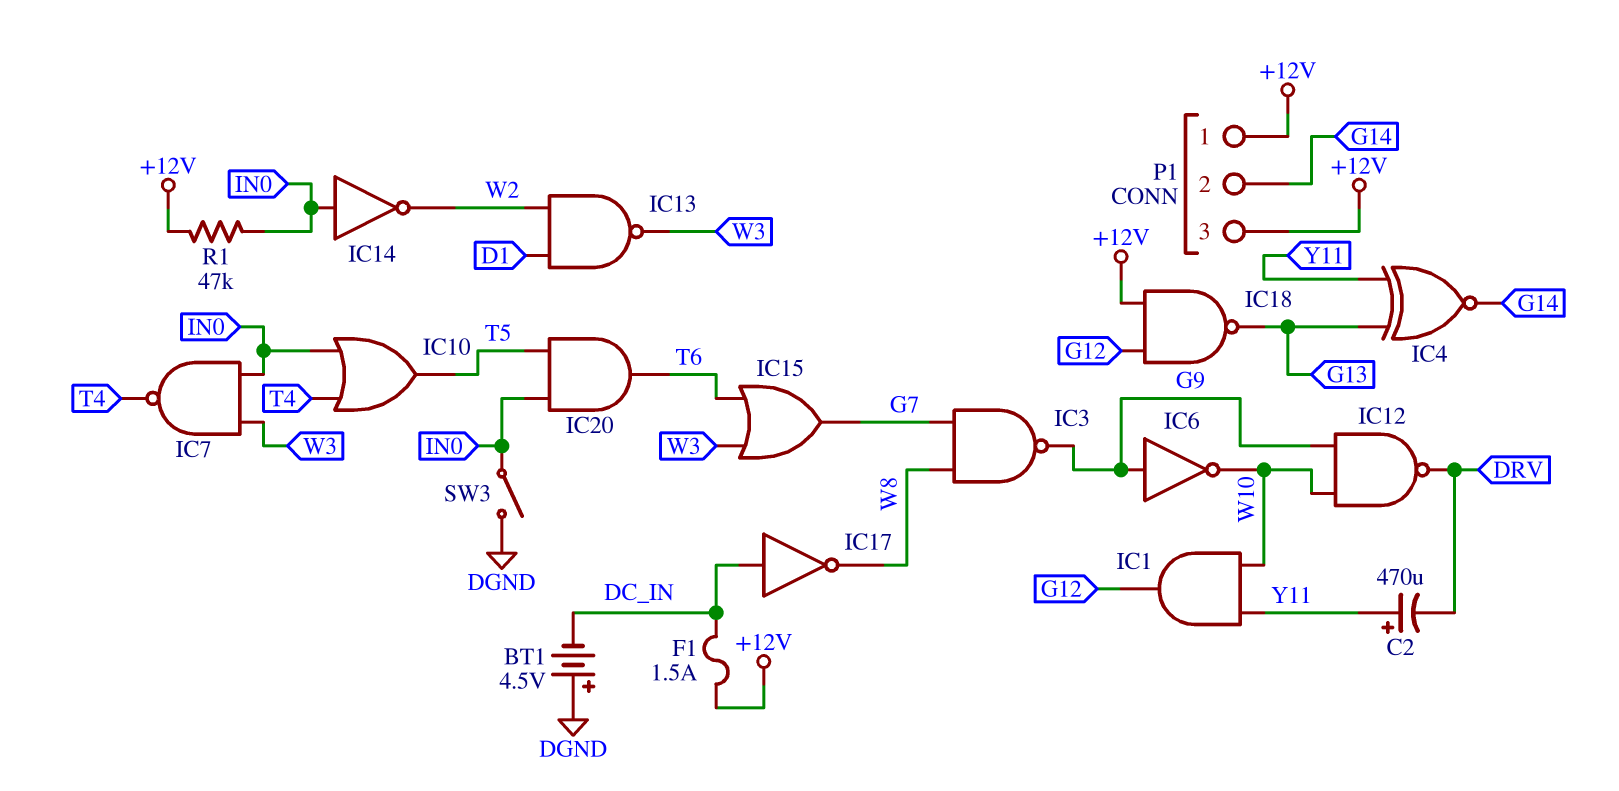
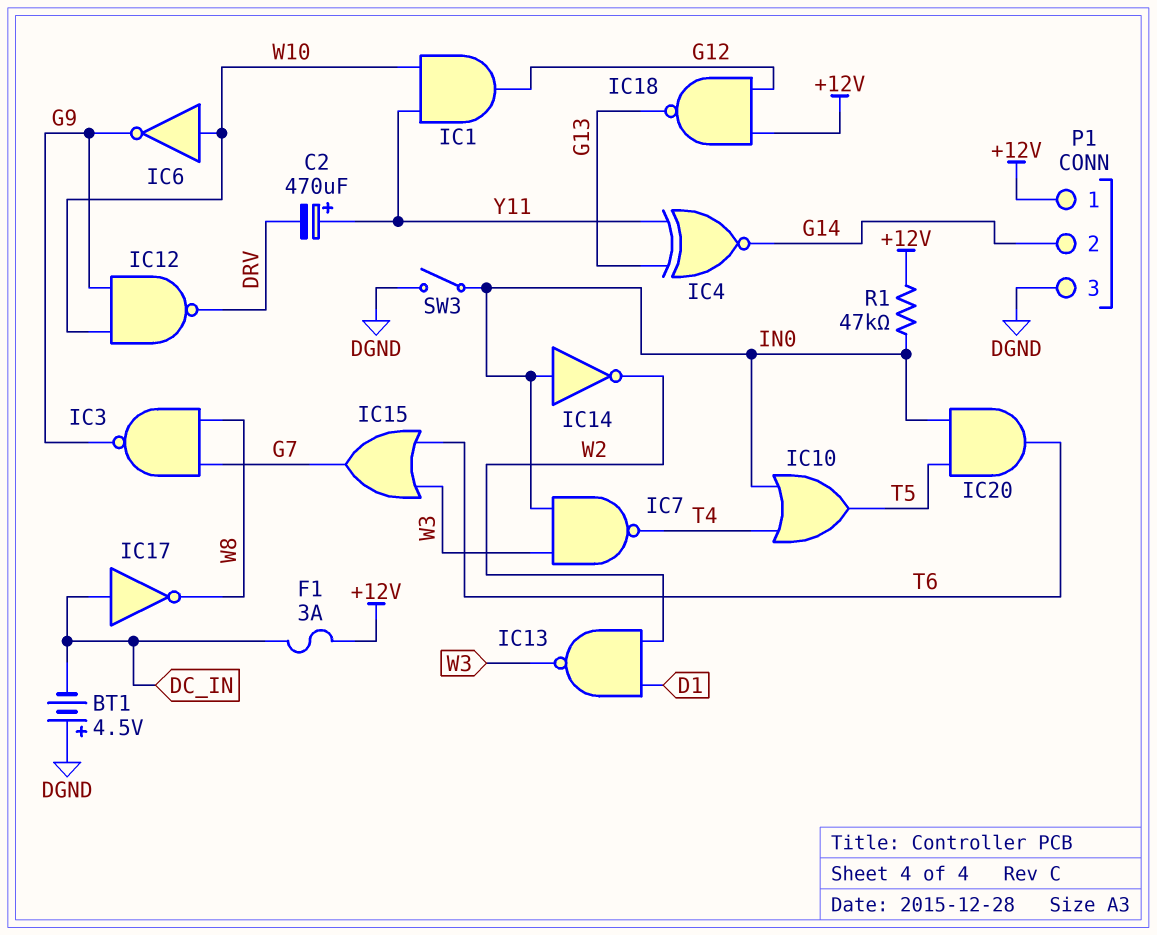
F1: 1.5A (+12V, DC_IN) -> 3A (+12V, DC_IN)
IC6: NOT (in G9, out W10) -> NOT (in W10, out G9)
P1 pin 3: +12V -> DGND

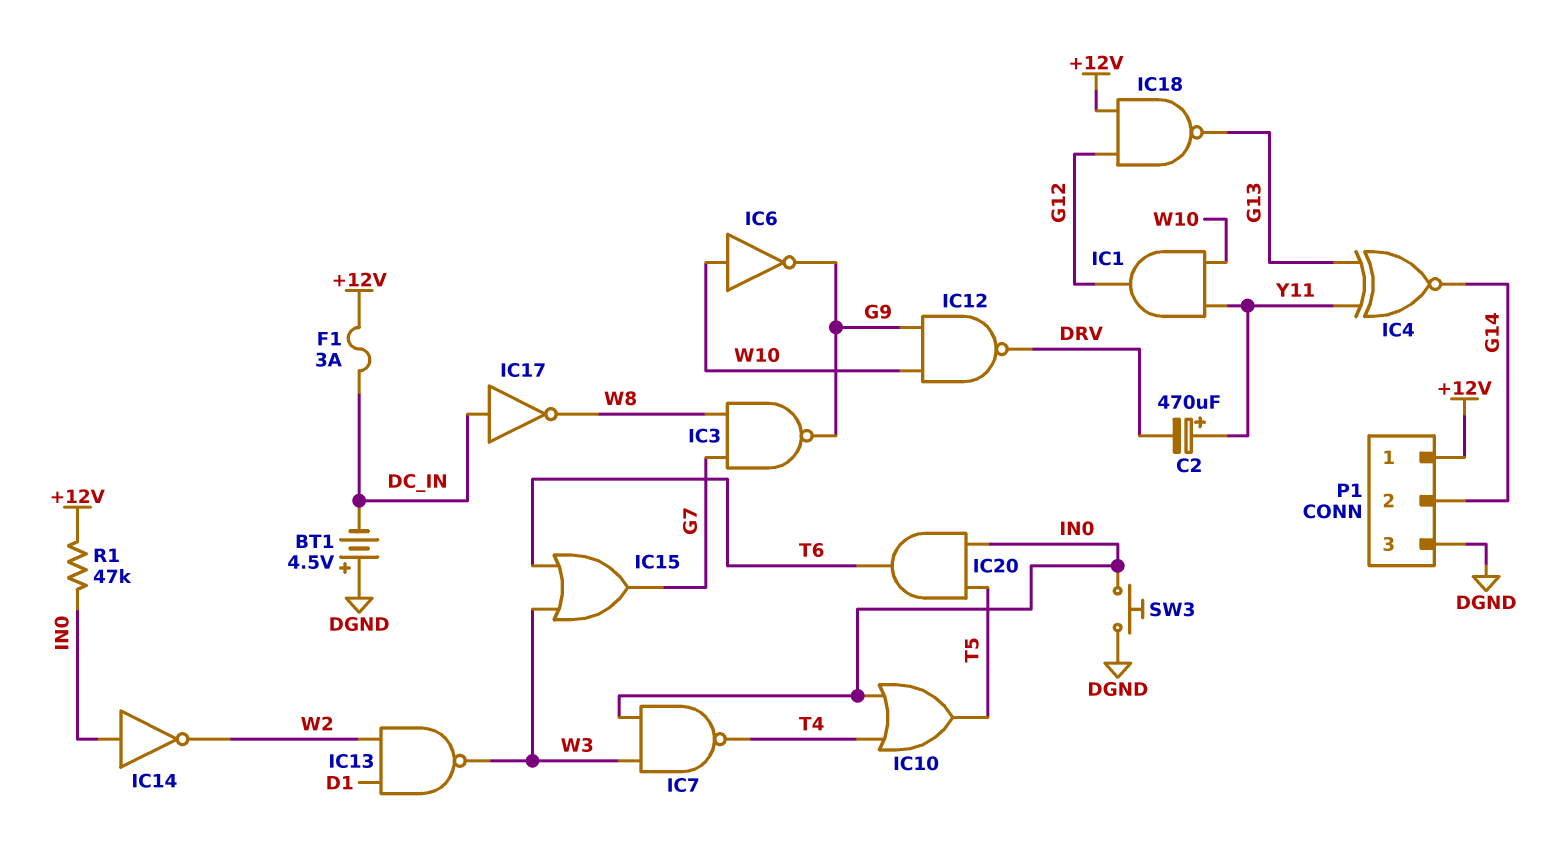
SW3: switch (DGND, IN0) -> button (DGND, IN0)

